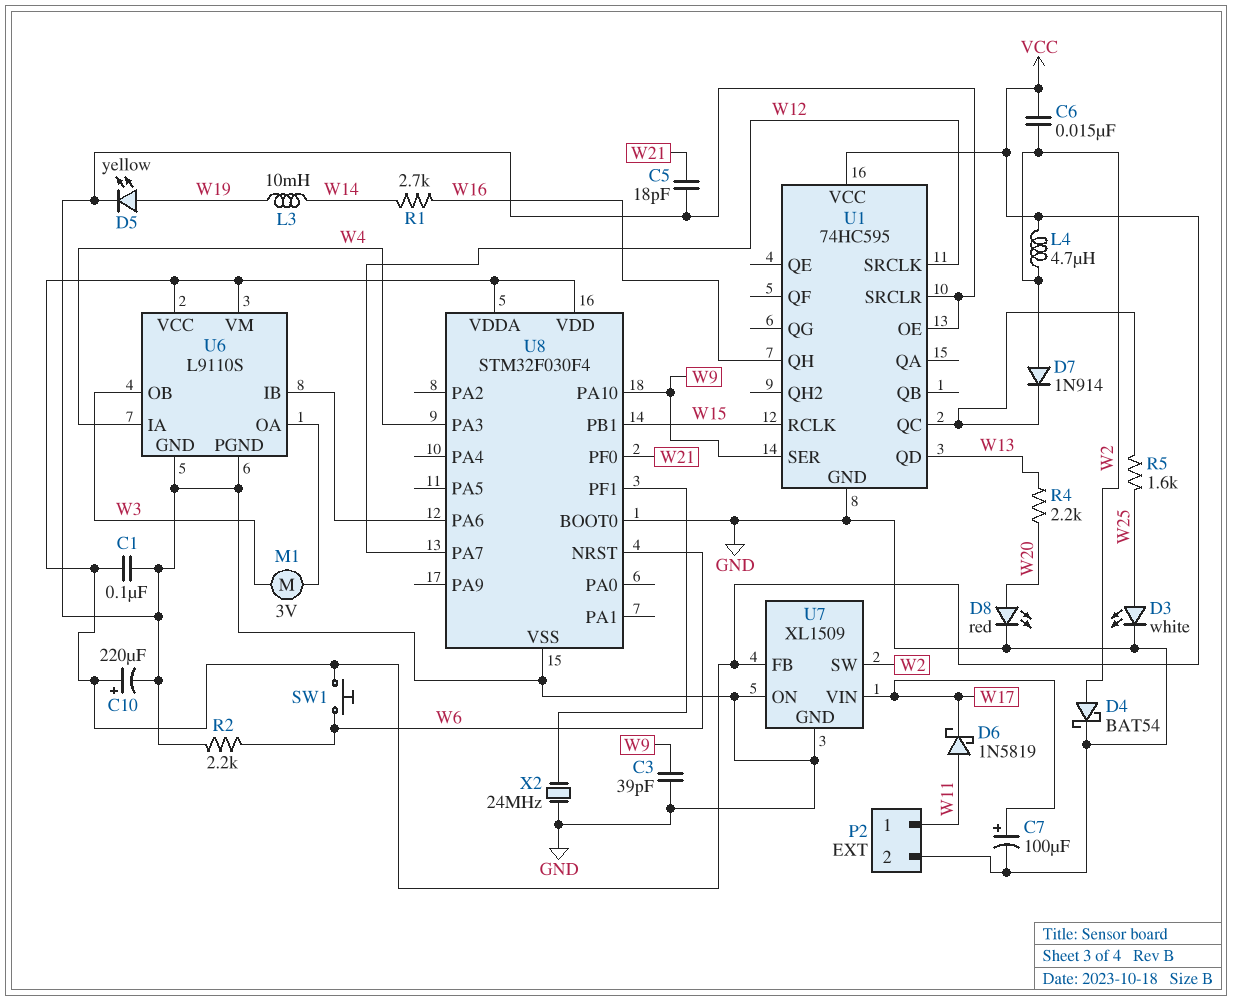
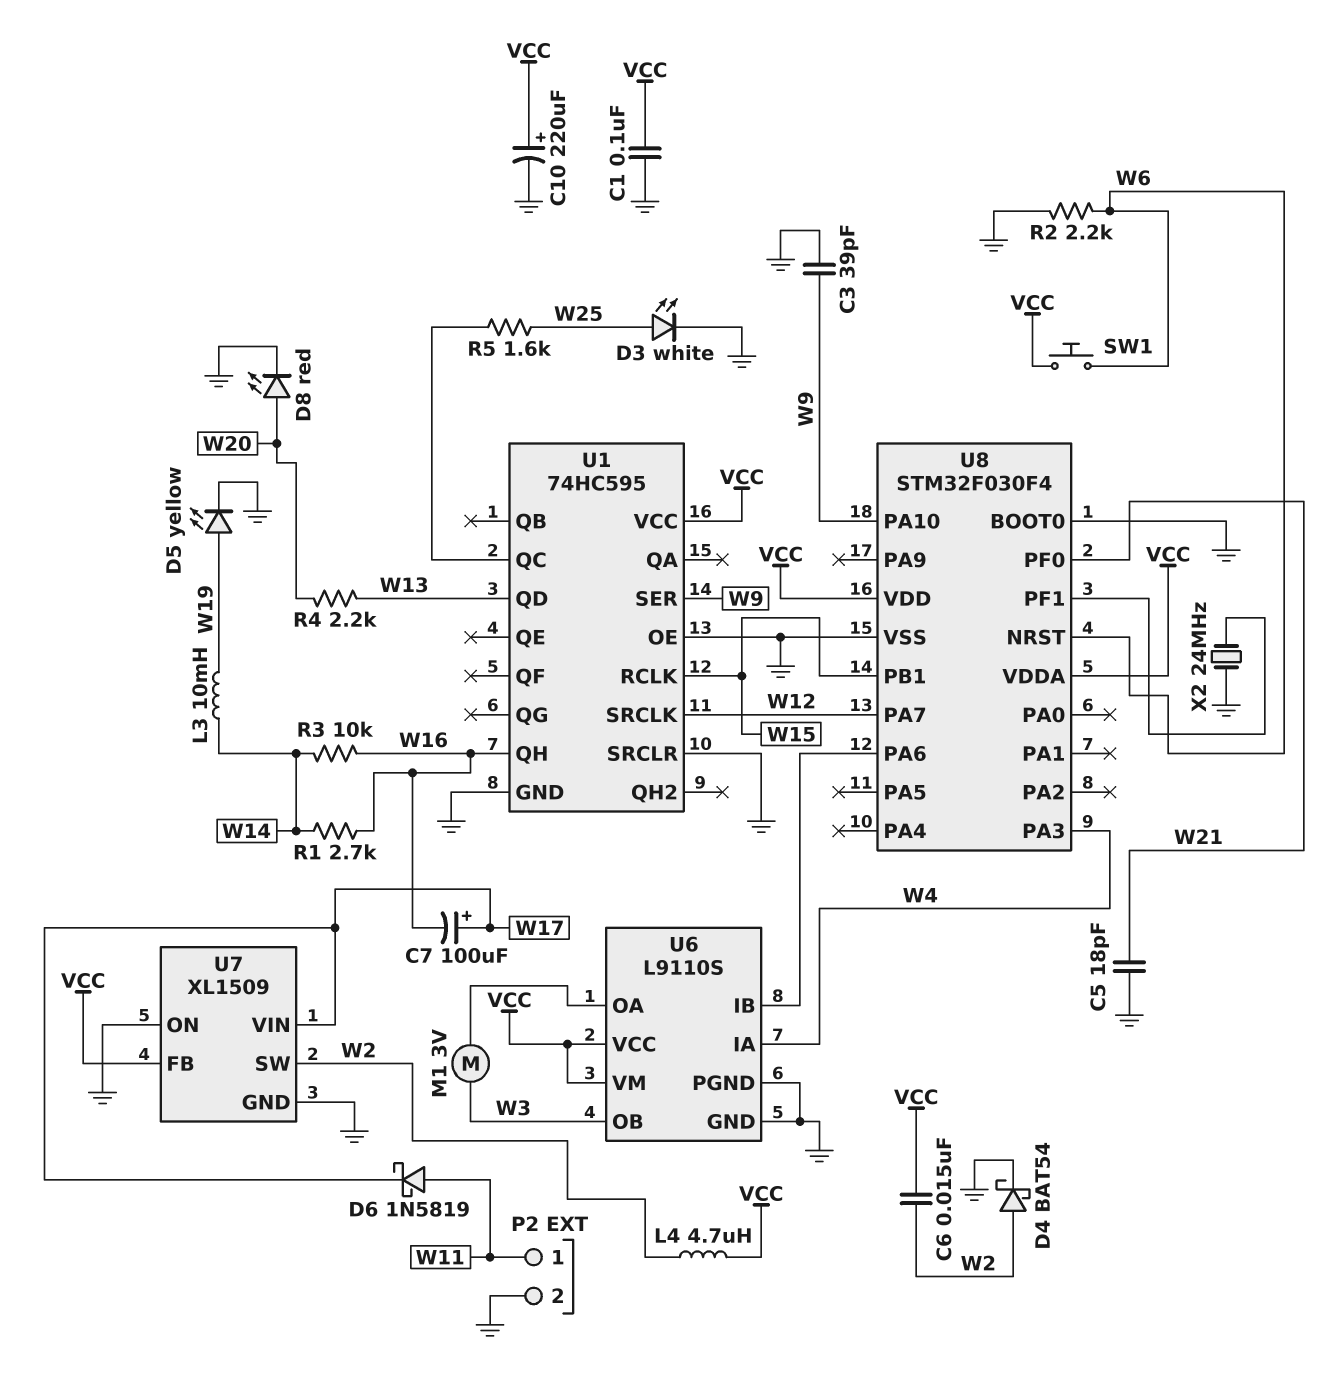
C7: 100uF (plus W17, minus GND) -> 100uF (plus W17, minus W16)
D7: diode 1N914 (A W2, K U1/QC) -> none
R3: none -> 10k (W14, W16)

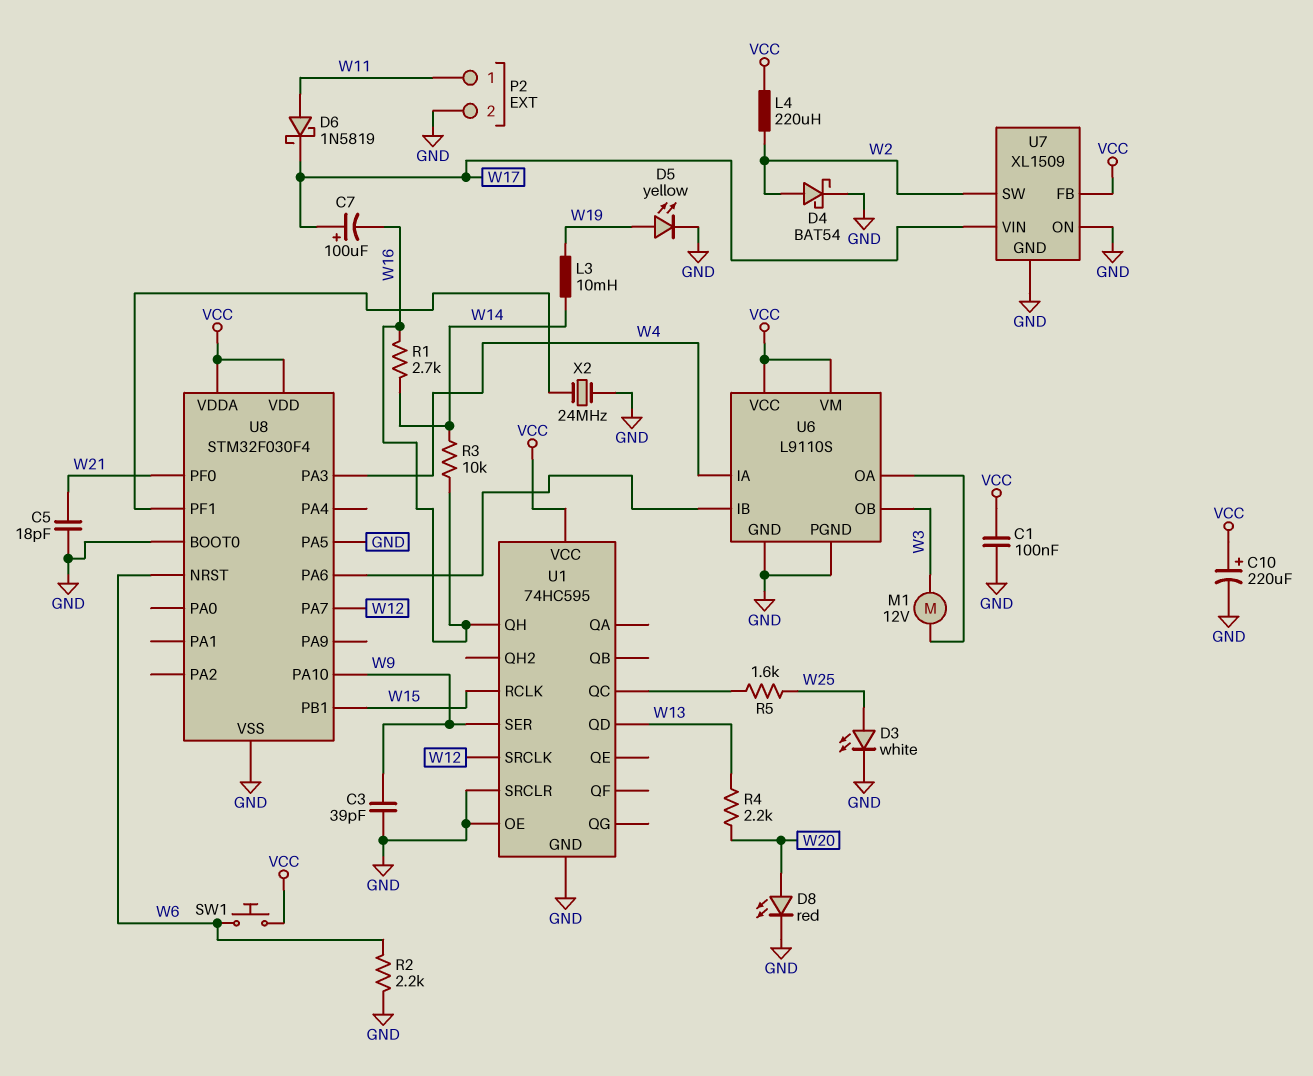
C6: 15nF (VCC, W2) -> none
L4: 4.7uH (VCC, W2) -> 220uH (VCC, W2)
M1: motor 3V (U6/OA, W3) -> motor 12V (U6/OA, W3)
U8 pin PA5: none -> GND

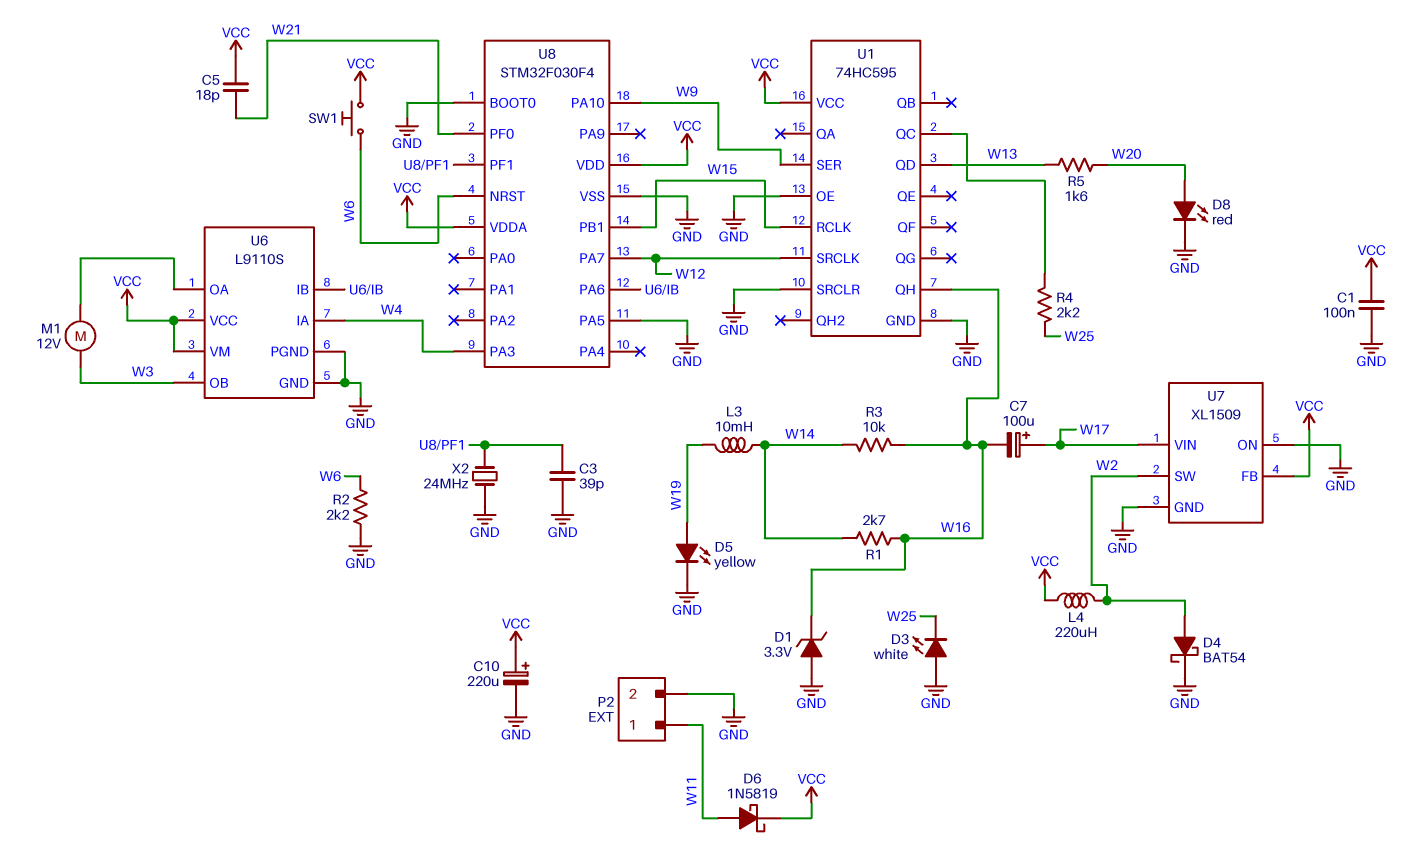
C3: 39pF (GND, W9) -> 39pF (GND, U8/PF1)
C5: 18pF (GND, W21) -> 18pF (VCC, W21)
D1: none -> zener 3.3V (A GND, K W16)
D3: LED white (A W25, K GND) -> LED white (A GND, K W25)
D6: schottky 1N5819 (A W11, K W17) -> schottky 1N5819 (A W11, K VCC)
R4: 2.2k (W13, W20) -> 2.2k (U1/QC, W25)
R5: 1.6k (U1/QC, W25) -> 1.6k (W13, W20)

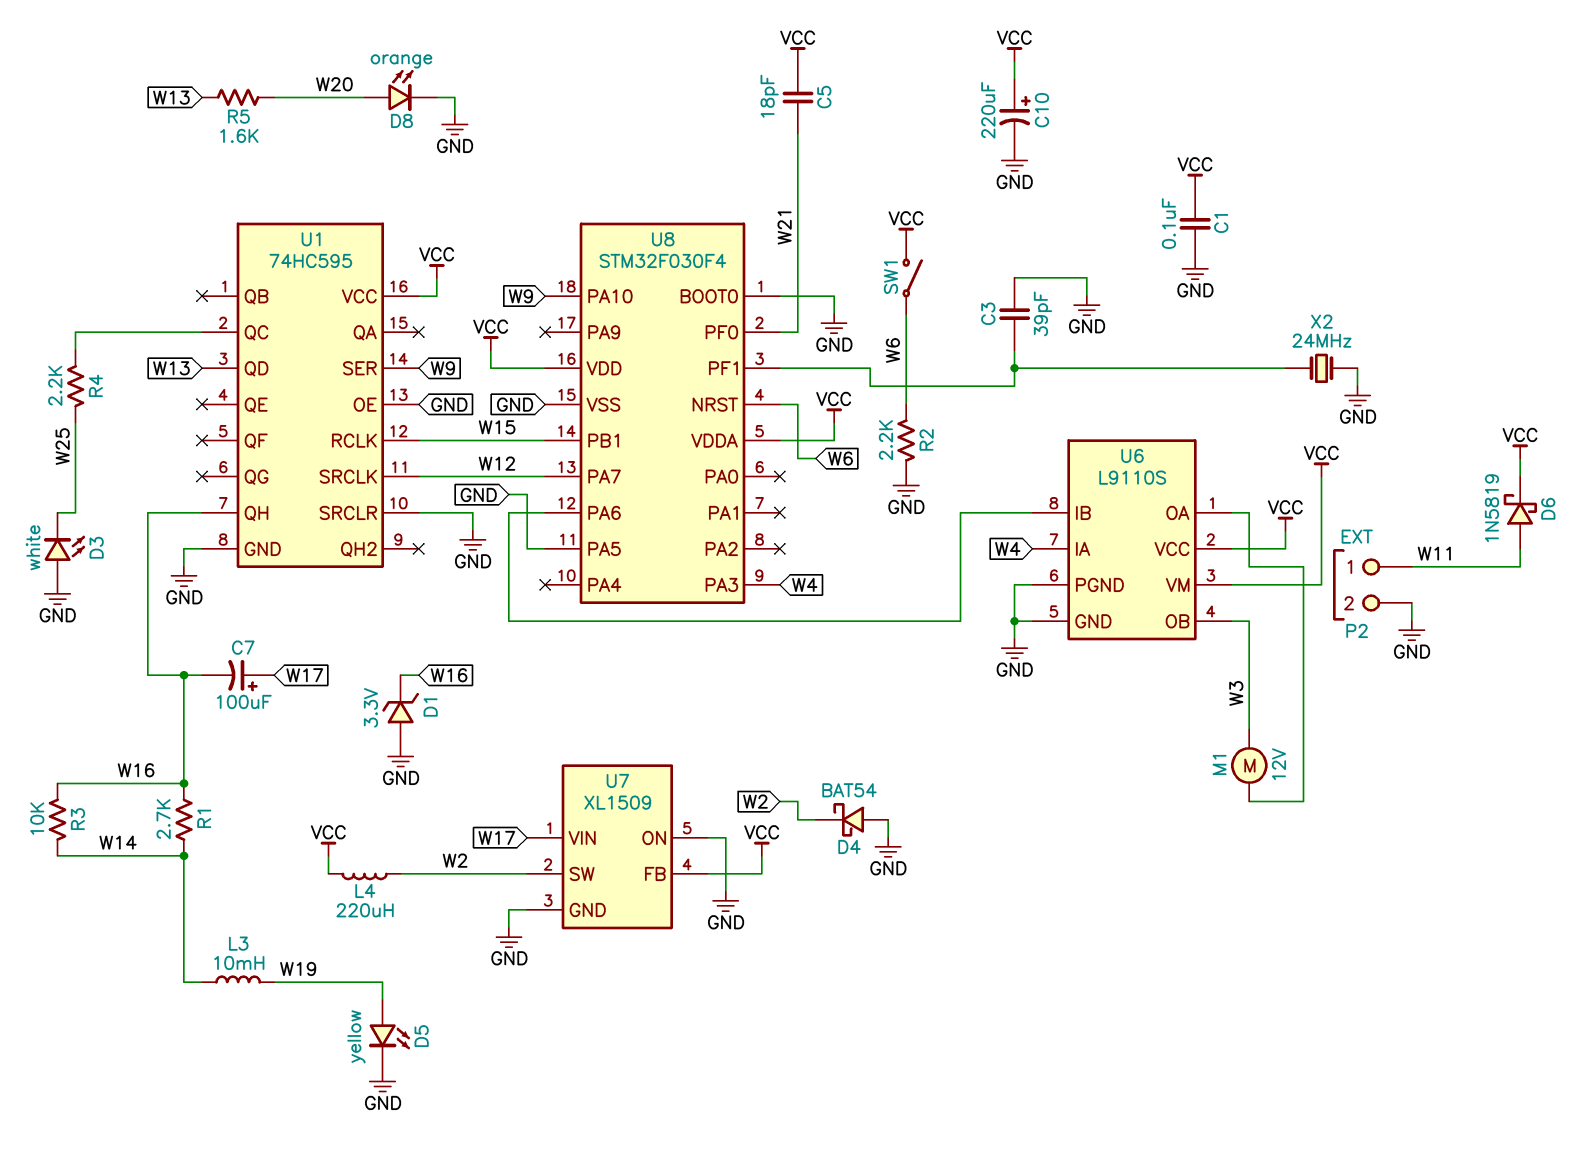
D4: schottky BAT54 (A W2, K GND) -> schottky BAT54 (A GND, K W2)
D8: LED red (A W20, K GND) -> LED orange (A W20, K GND)
SW1: button (VCC, W6) -> switch (VCC, W6)

